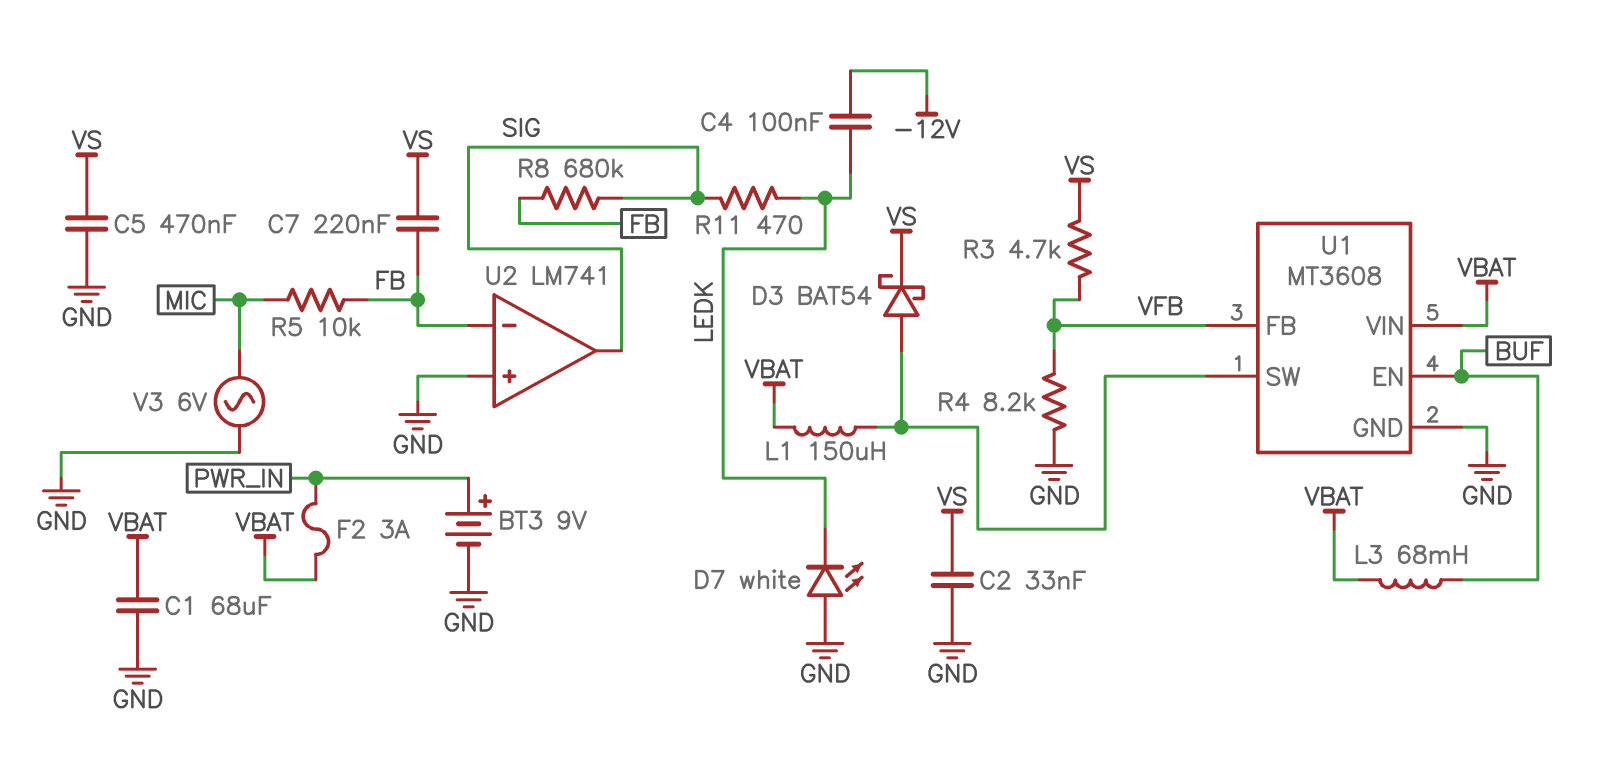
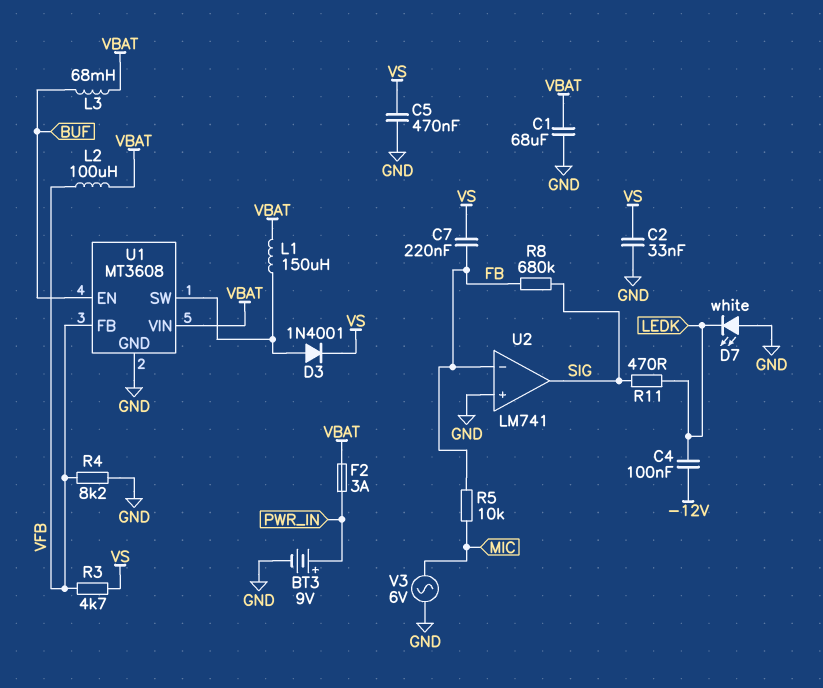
D3: schottky BAT54 (A U1/SW, K VS) -> diode 1N4001 (A U1/SW, K VS)
L2: none -> 100uH (VBAT, VFB)

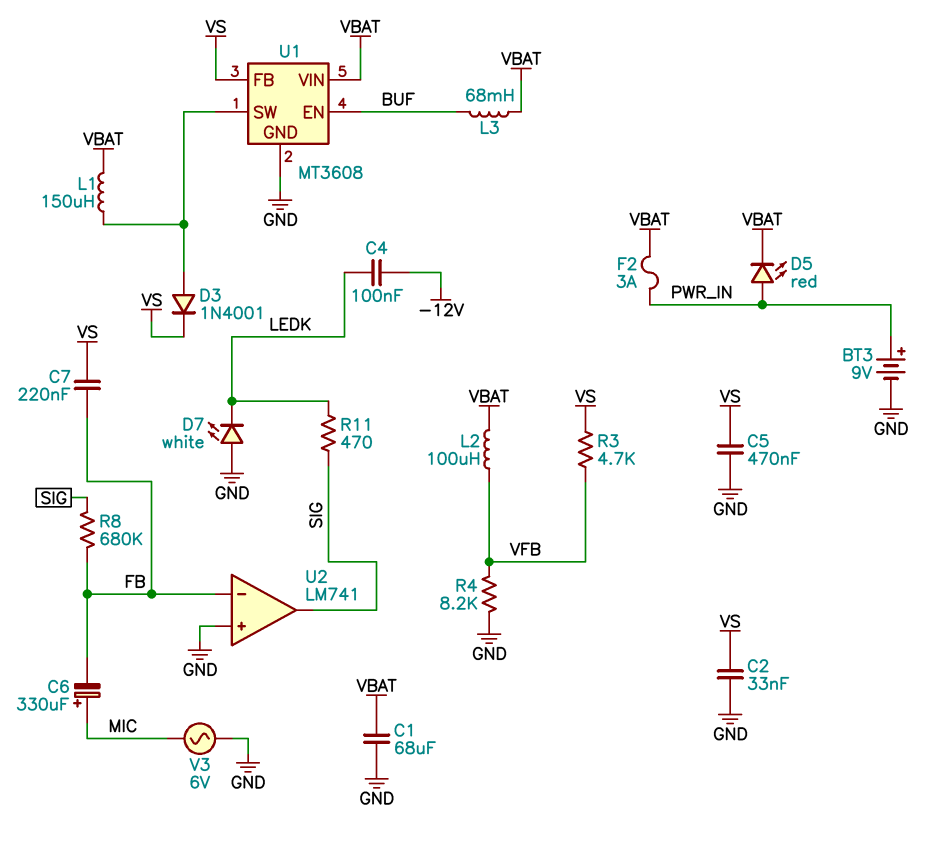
C6: none -> 330uF (plus MIC, minus FB)
D5: none -> LED red (A PWR_IN, K VBAT)
R5: 10k (FB, MIC) -> none
U1 pin FB: VFB -> VS

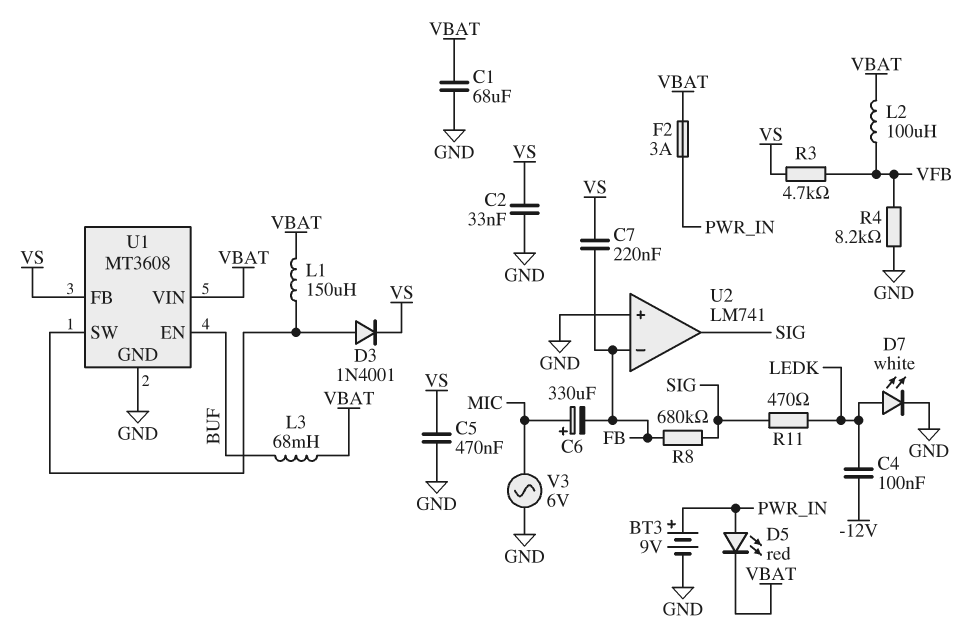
D7: LED white (A GND, K LEDK) -> LED white (A LEDK, K GND)

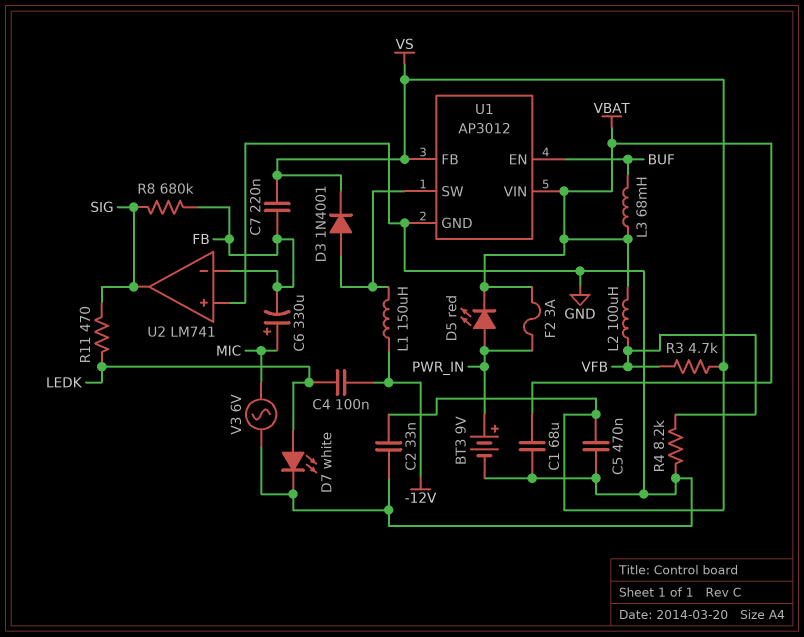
L1: 150uH (U1/SW, VBAT) -> 150uH (-12V, U1/SW)
U1: MT3608 -> AP3012

